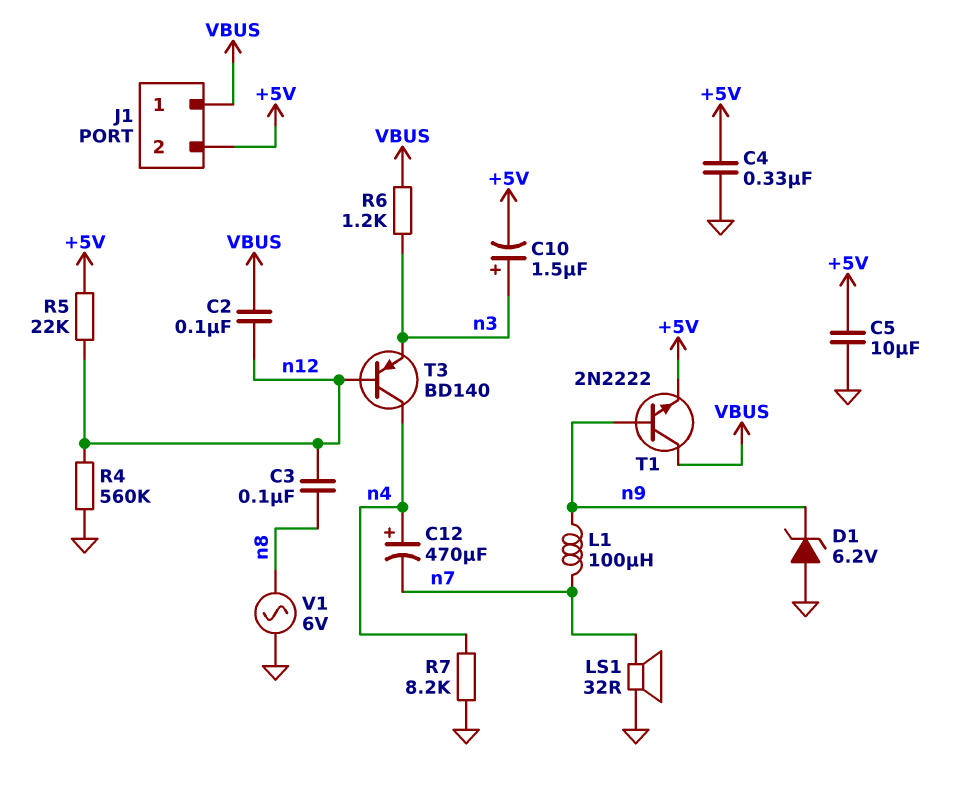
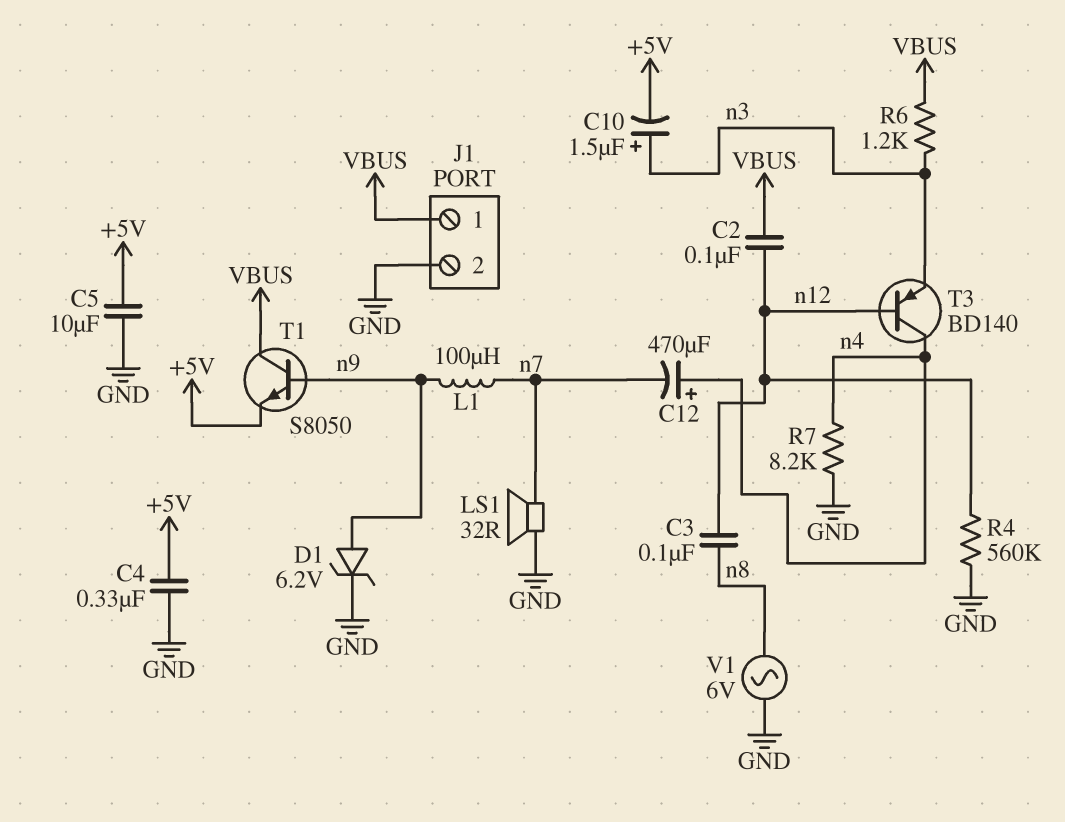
D1: zener 6.2V (A GND, K n9) -> zener 6.2V (A n9, K GND)
J1 pin 2: +5V -> GND
R5: 22k (+5V, n12) -> none
T1: NPN 2N2222 (B n9, C VBUS, E +5V) -> NPN S8050 (B n9, C VBUS, E +5V)

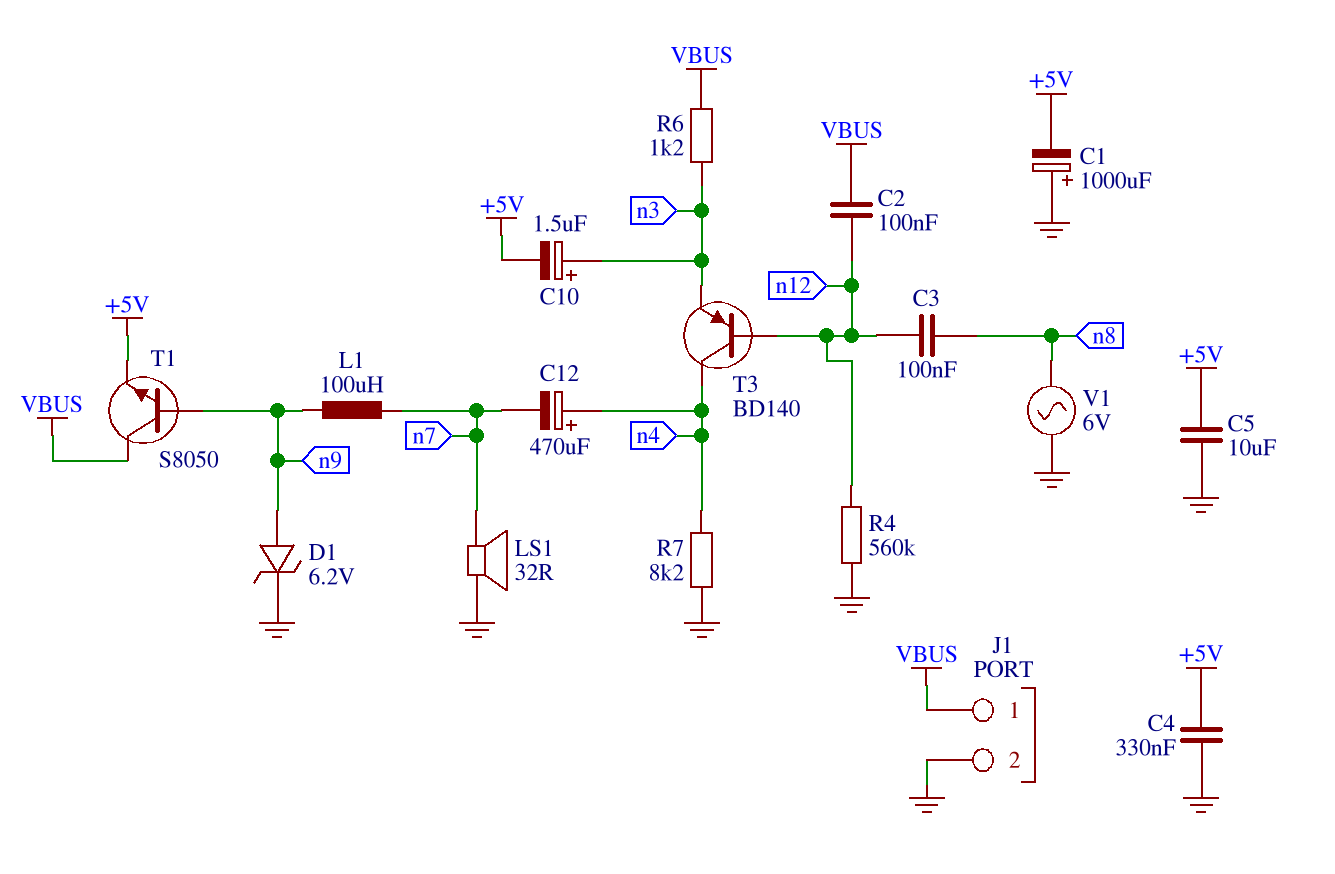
C1: none -> 1000uF (plus GND, minus +5V)

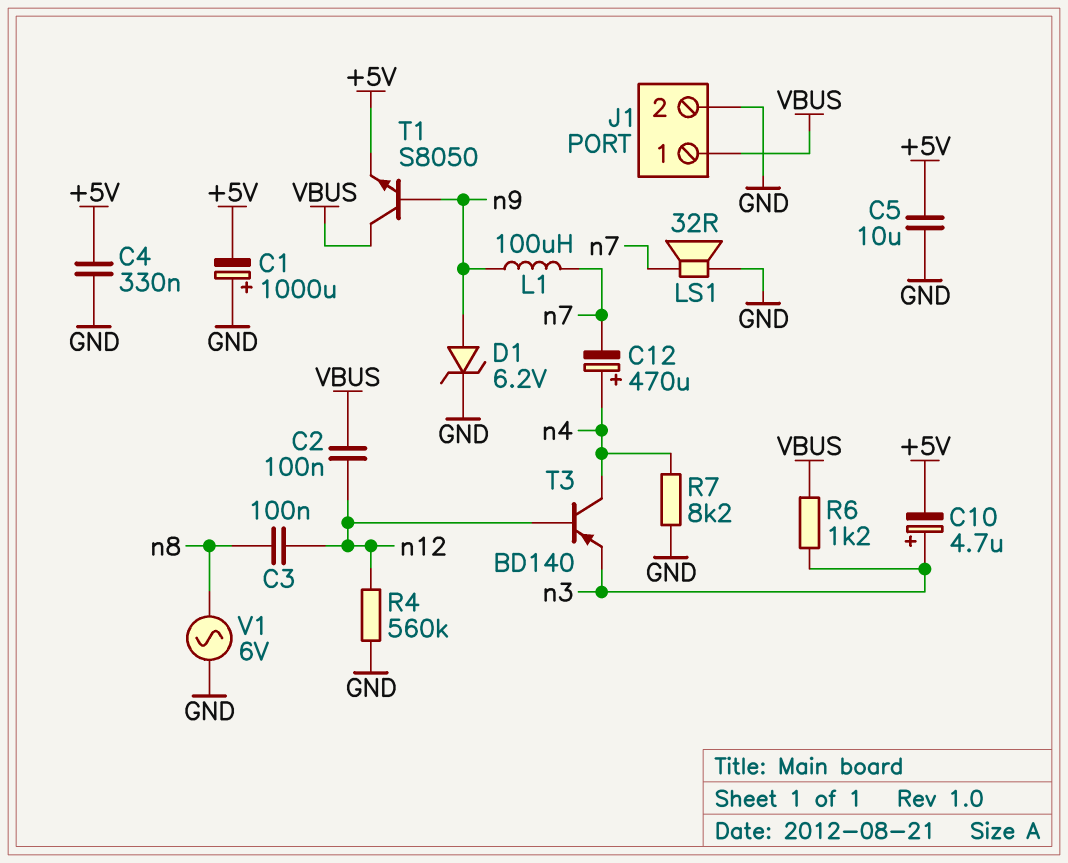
C10: 1.5uF (plus n3, minus +5V) -> 4.7uF (plus n3, minus +5V)

